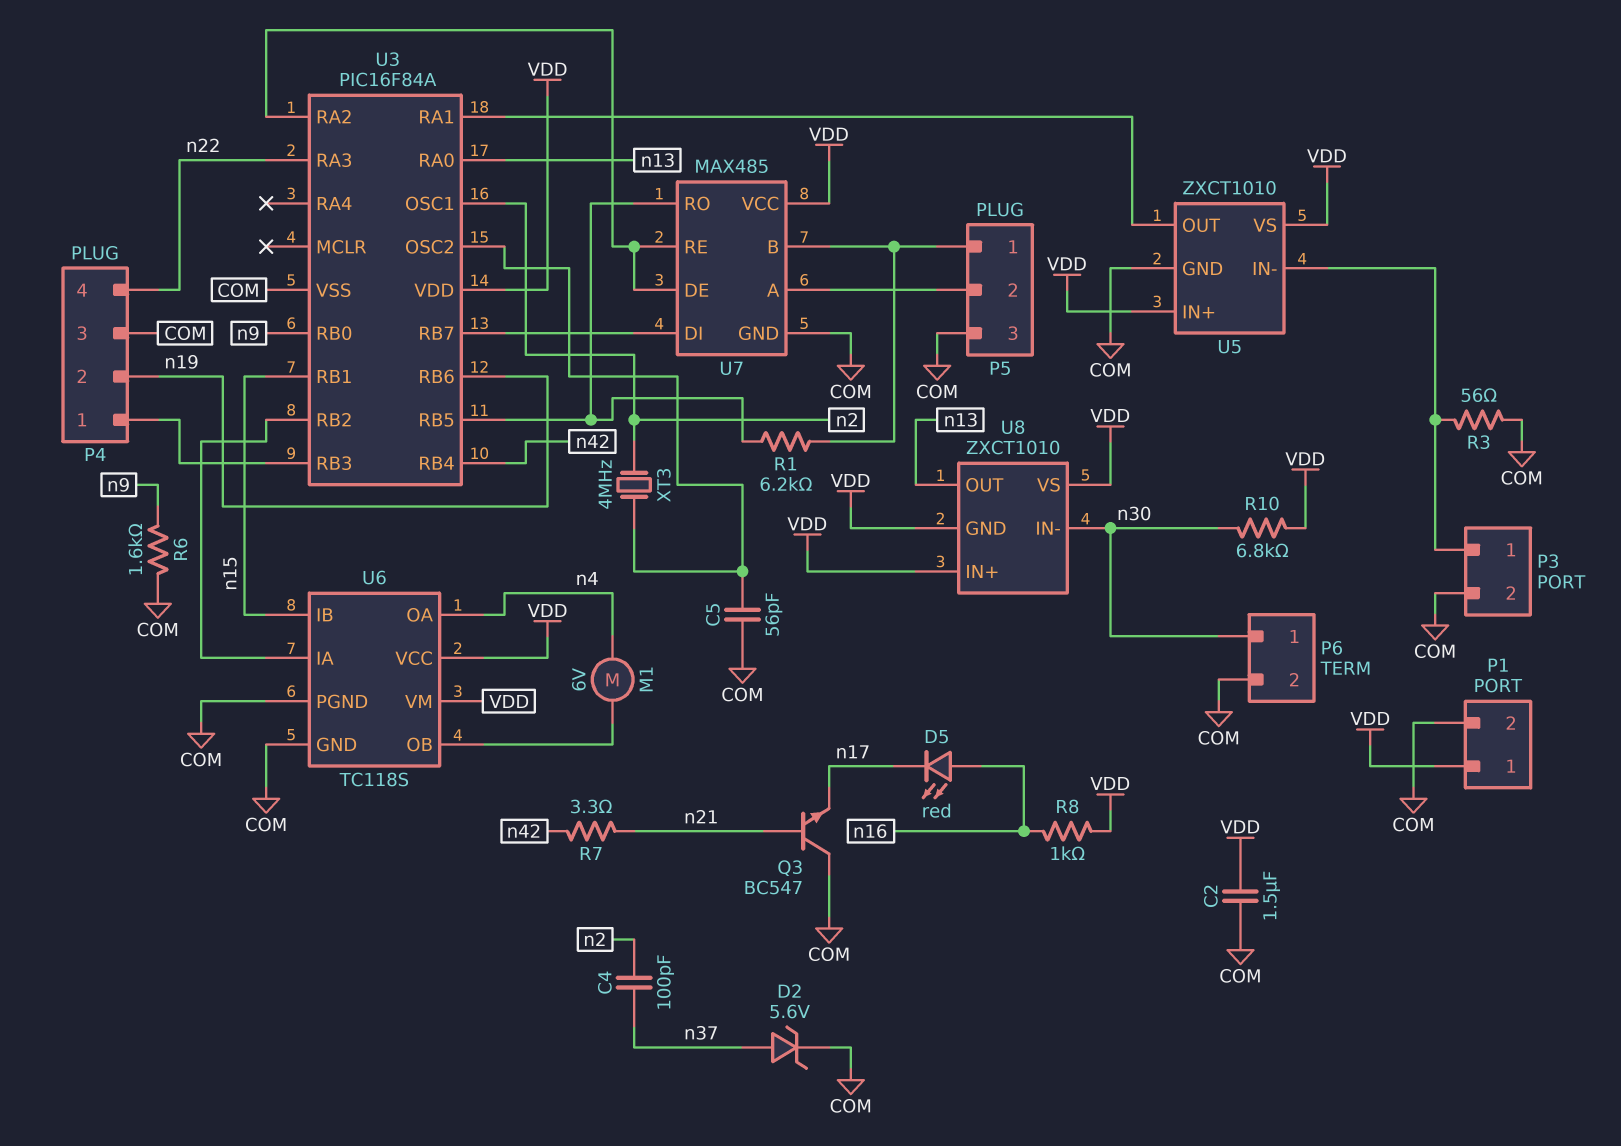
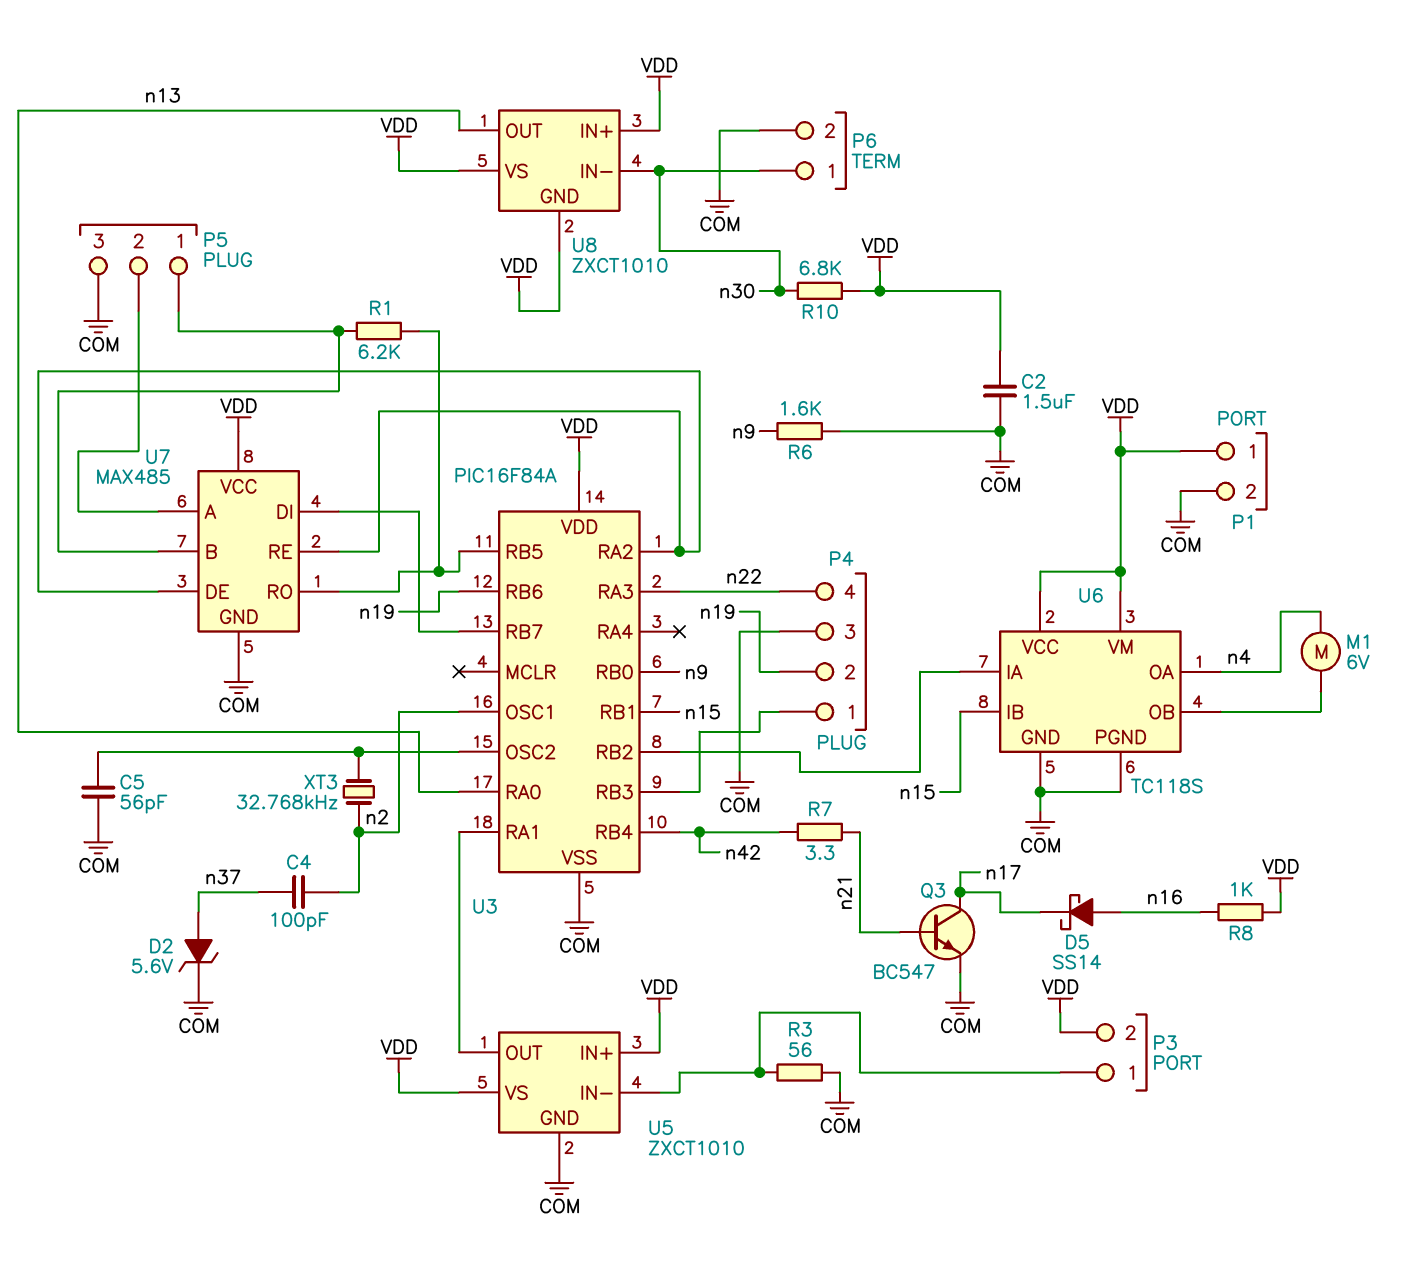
D5: LED red (A n16, K n17) -> schottky SS14 (A n16, K n17)
P3 pin 2: COM -> VDD
Q3: NPN BC547 (B n21, C COM, E n17) -> NPN BC547 (B n21, C n17, E COM)
XT3: 4MHz (U3/OSC2, n2) -> 32.768kHz (U3/OSC2, n2)

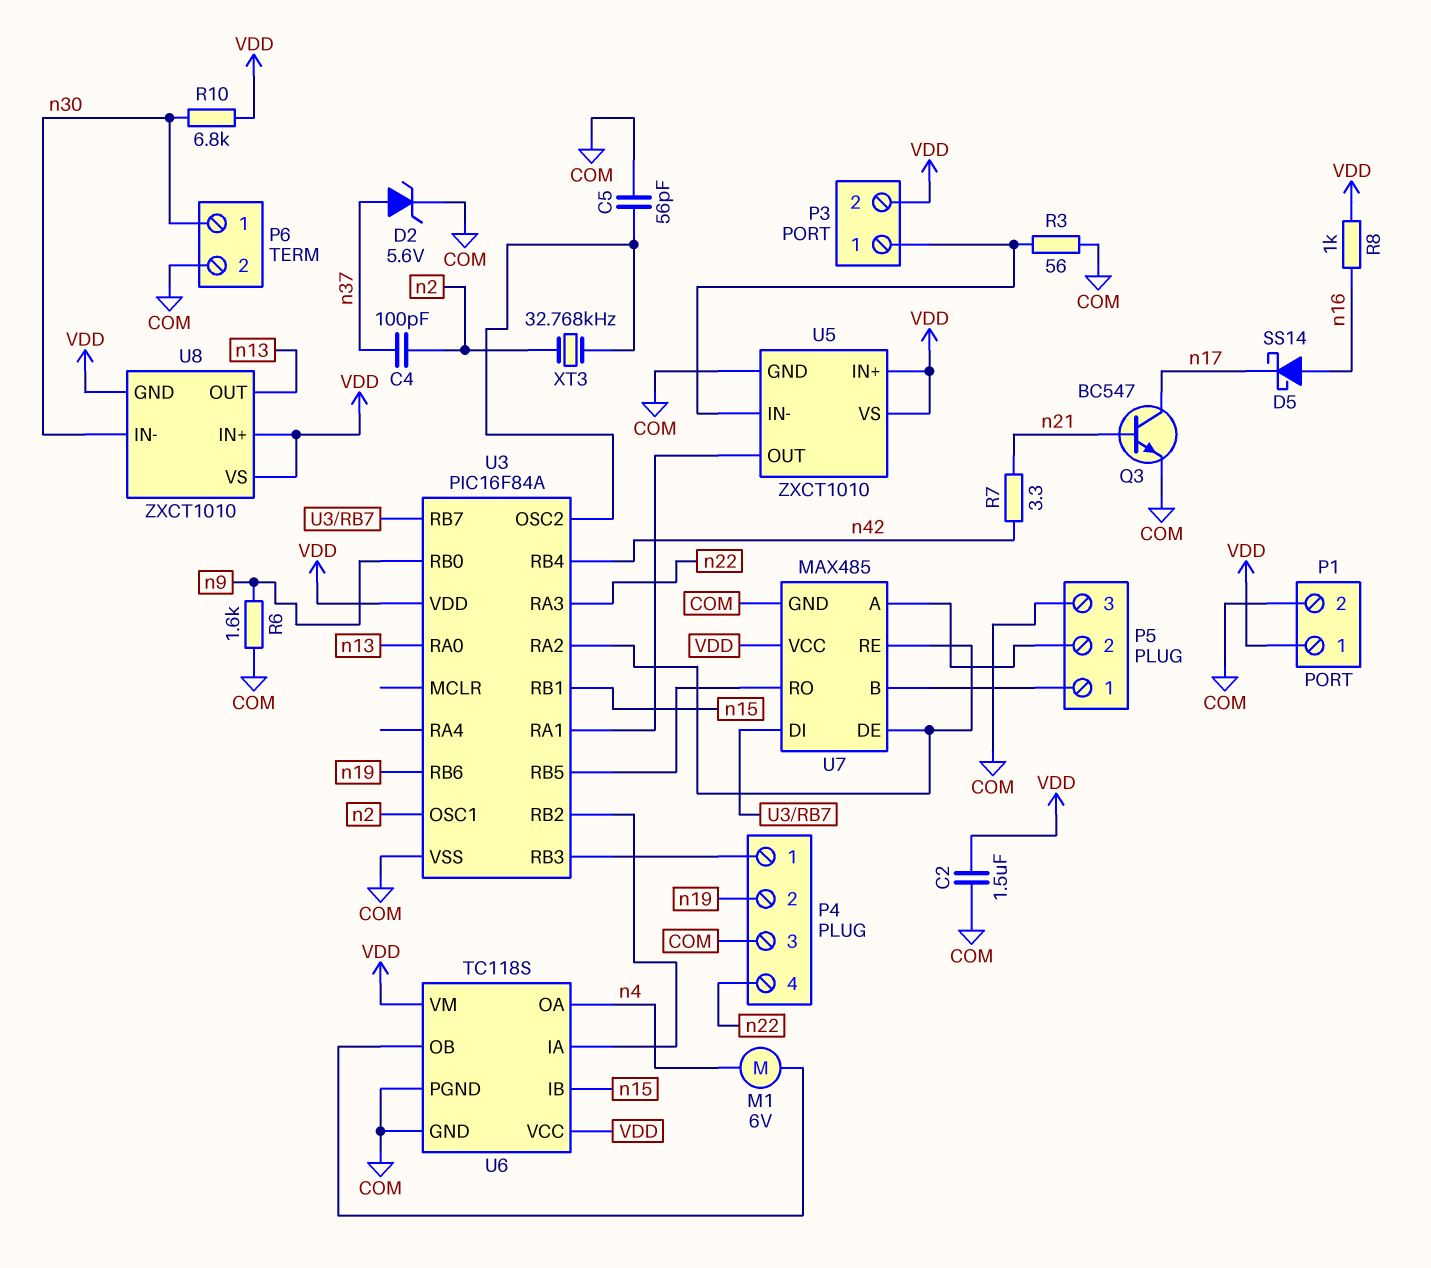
R1: 6.2k (P5/1, U3/RB5) -> none

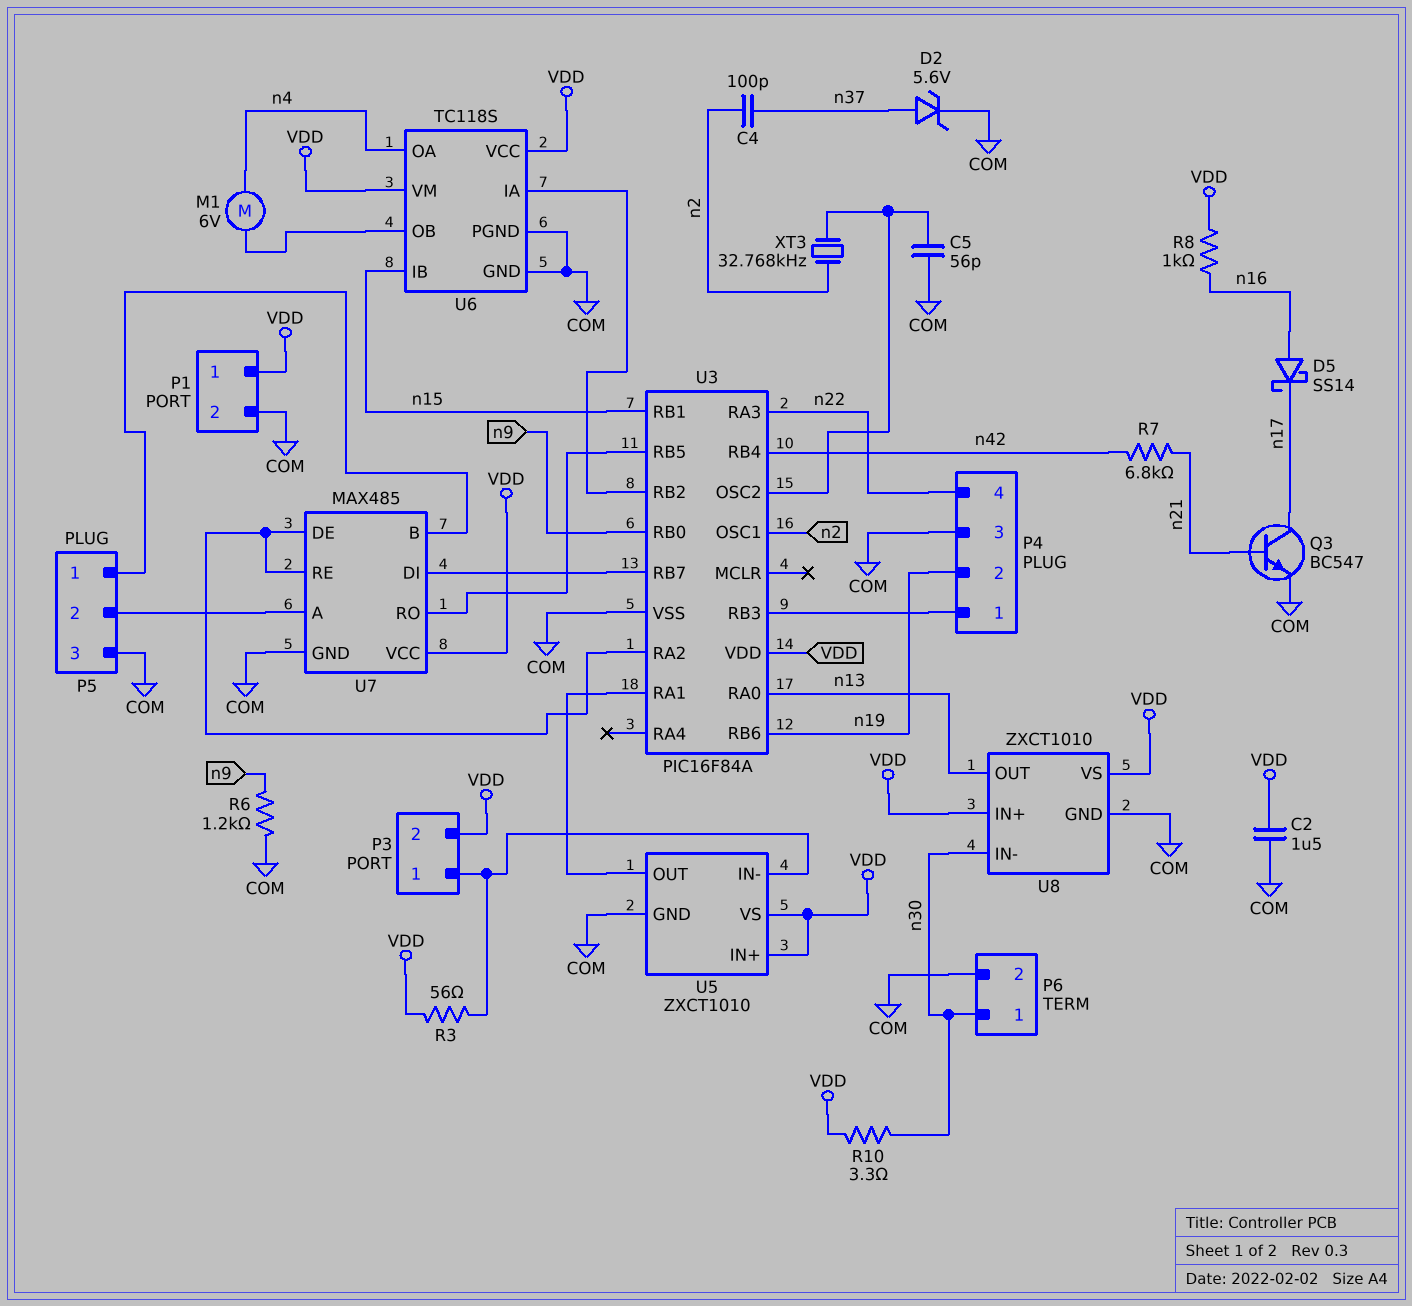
R3: 56 (COM, P3/1) -> 56 (P3/1, VDD)
R6: 1.6k (COM, n9) -> 1.2k (COM, n9)
R7: 3.3 (n21, n42) -> 6.8k (n21, n42)
R10: 6.8k (VDD, n30) -> 3.3 (VDD, n30)
U8 pin GND: VDD -> COM

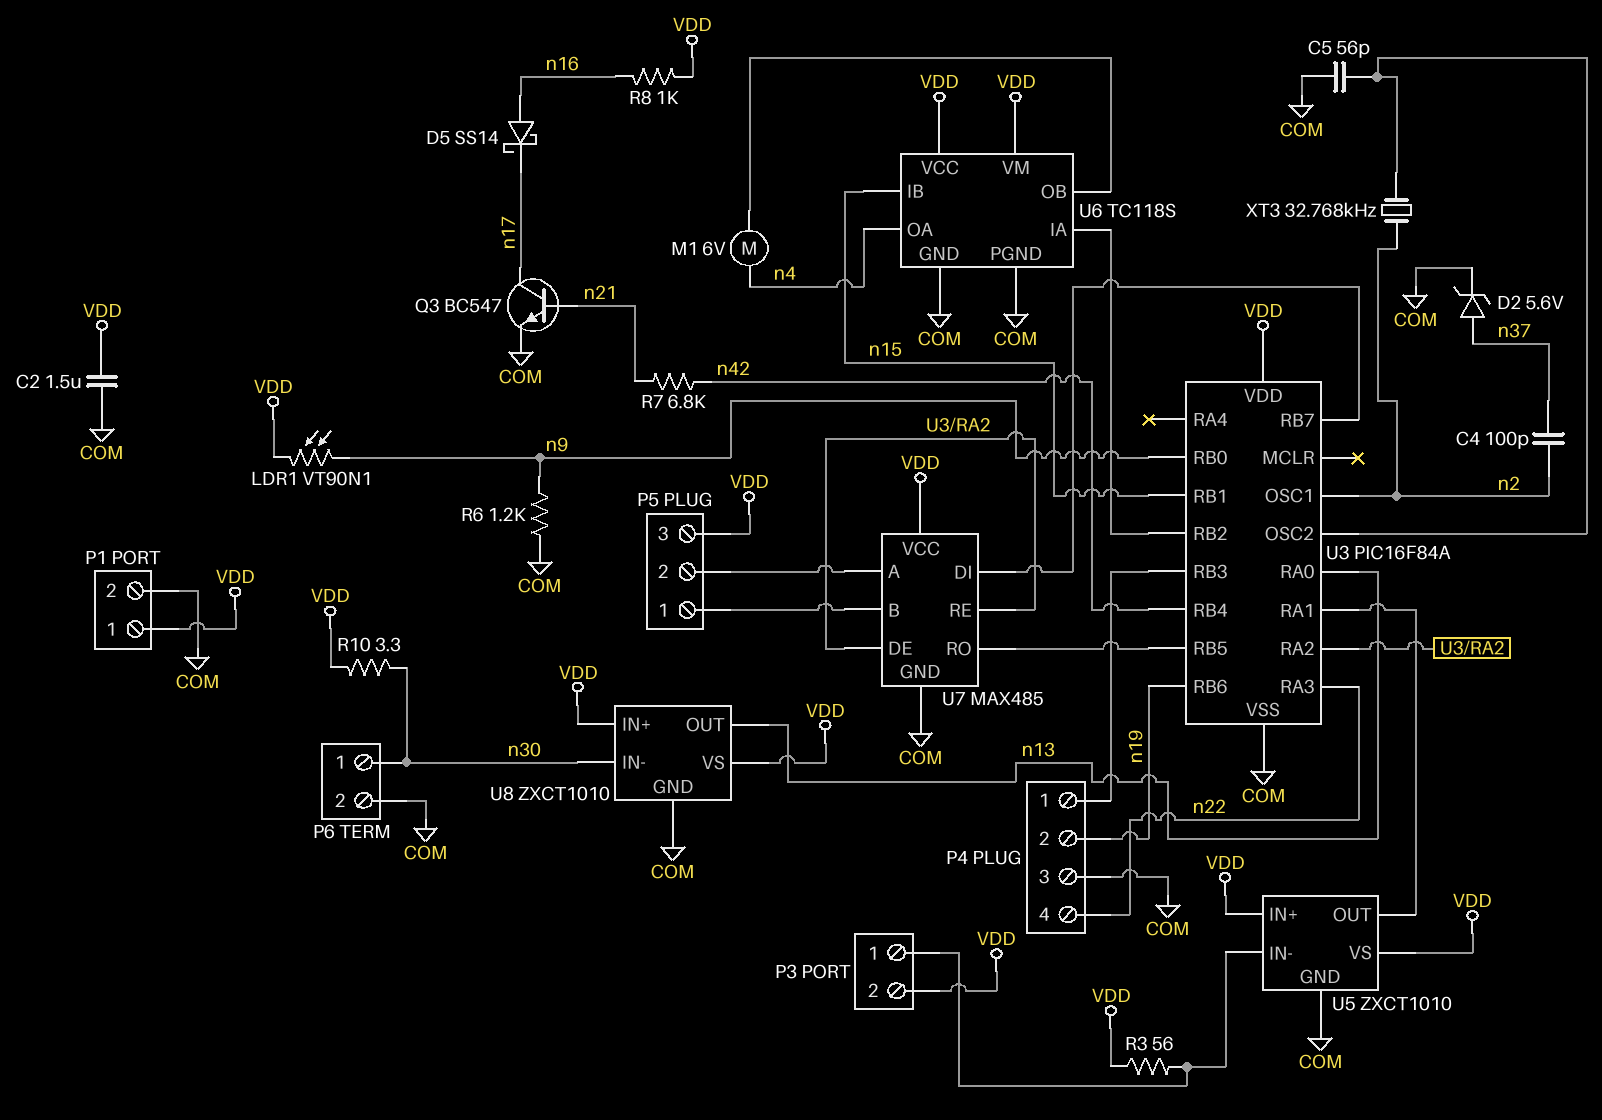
LDR1: none -> VT90N1 (VDD, n9)
P5 pin 3: COM -> VDD

